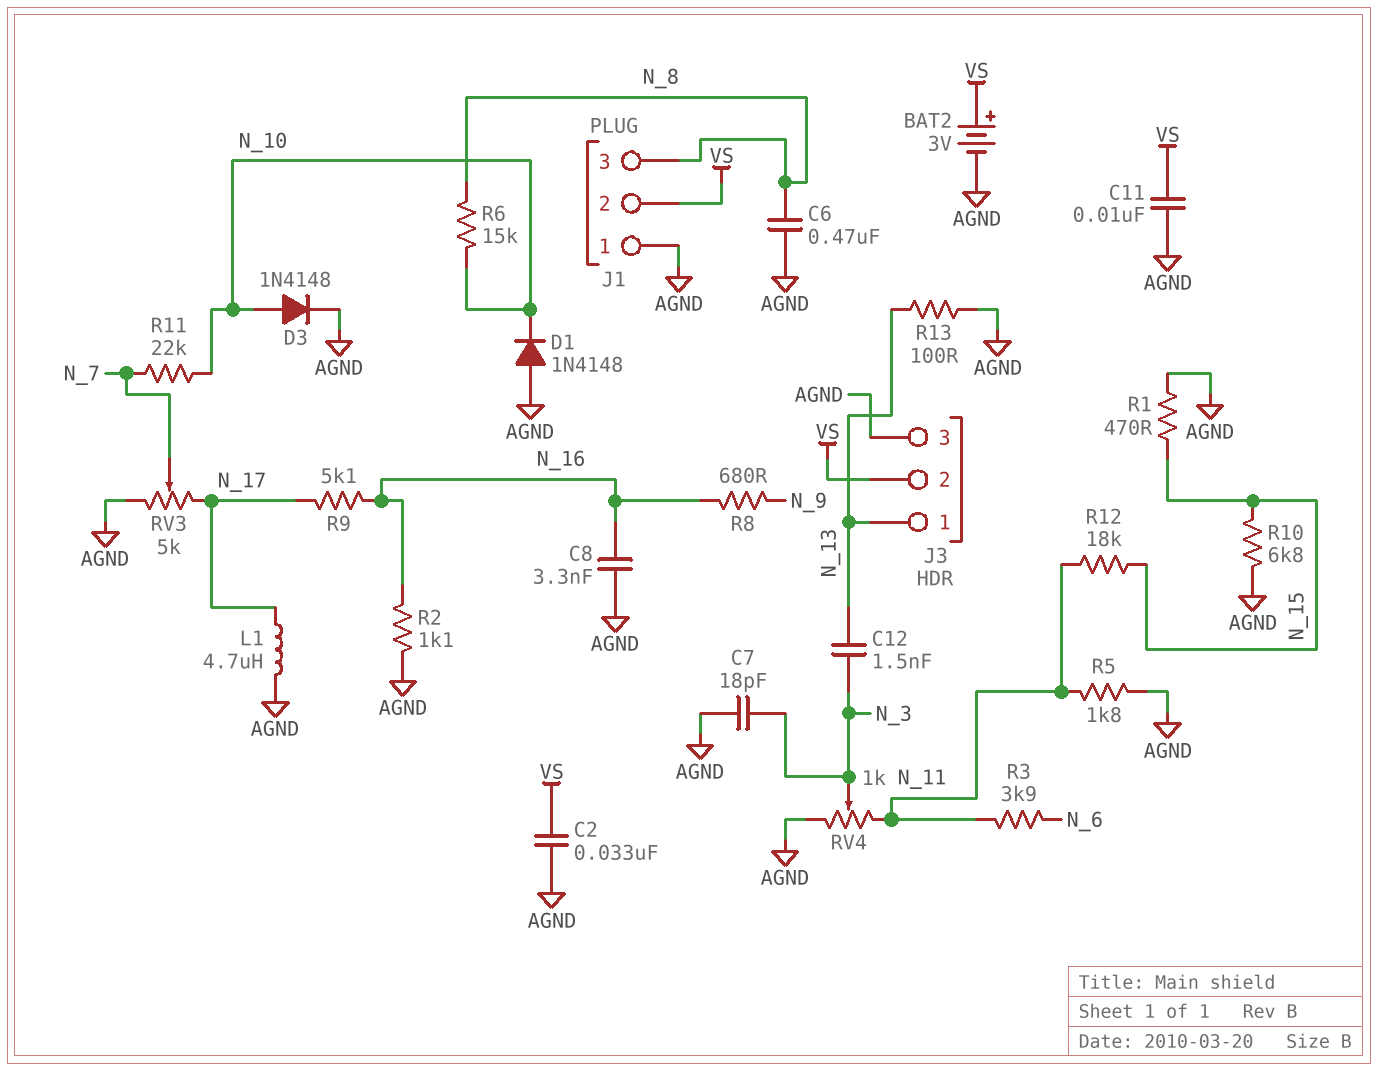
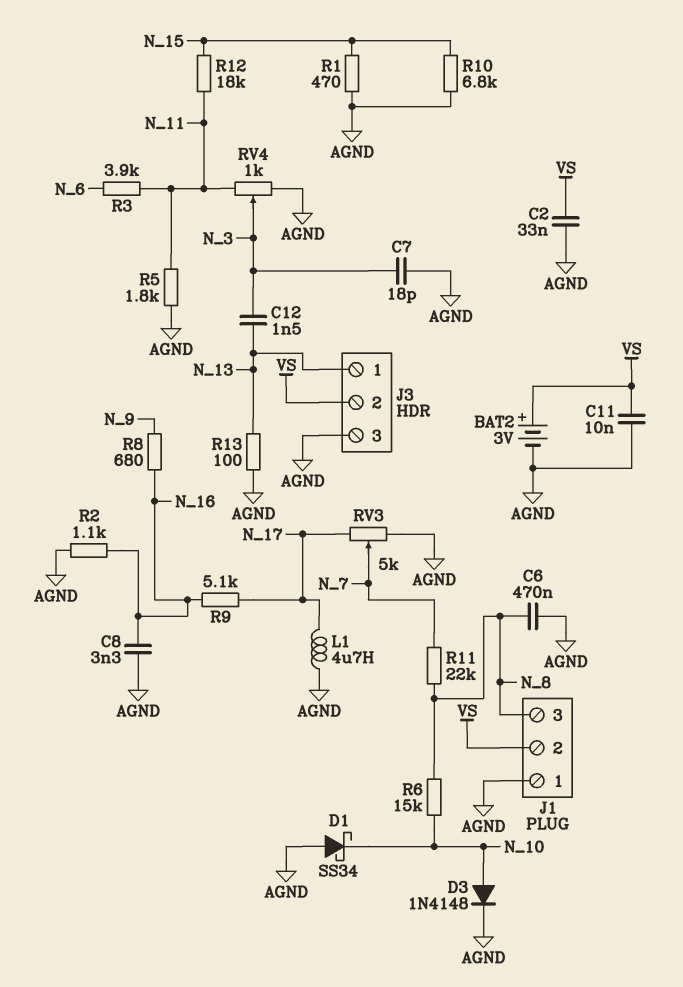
D1: diode 1N4148 (A AGND, K N_10) -> schottky SS34 (A AGND, K N_10)
R11: 22k (N_7, N_10) -> 22k (N_7, N_8)

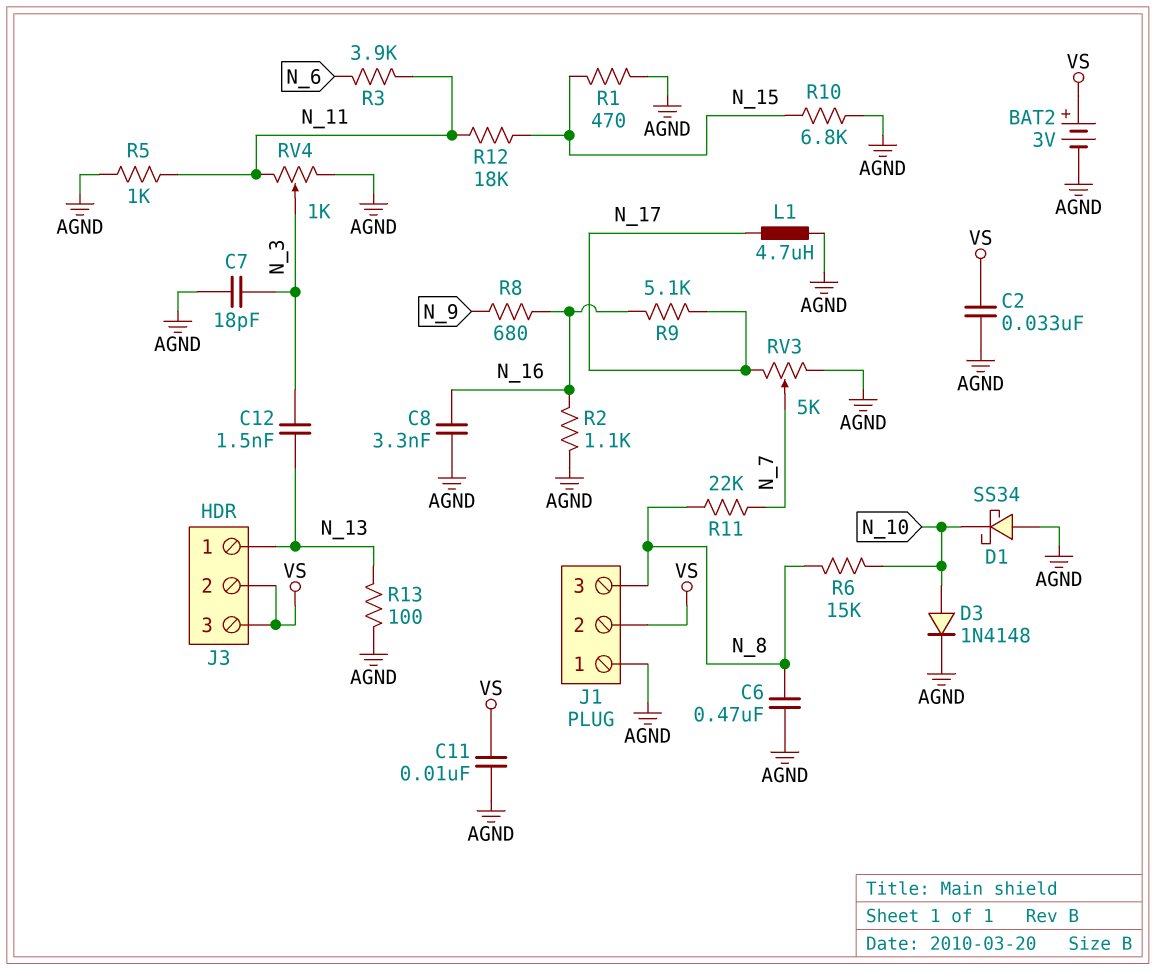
J3 pin 3: AGND -> VS
R5: 1.8k (AGND, N_11) -> 1k (AGND, N_11)

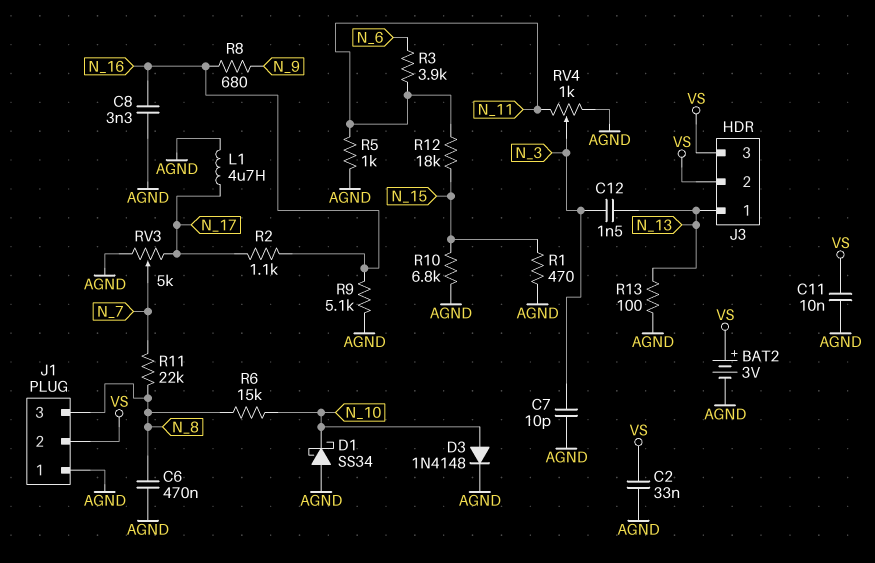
C7: 18pF (AGND, N_3) -> 10pF (AGND, N_3)
R2: 1.1k (AGND, N_16) -> 1.1k (N_16, N_17)
R9: 5.1k (N_16, N_17) -> 5.1k (AGND, N_16)

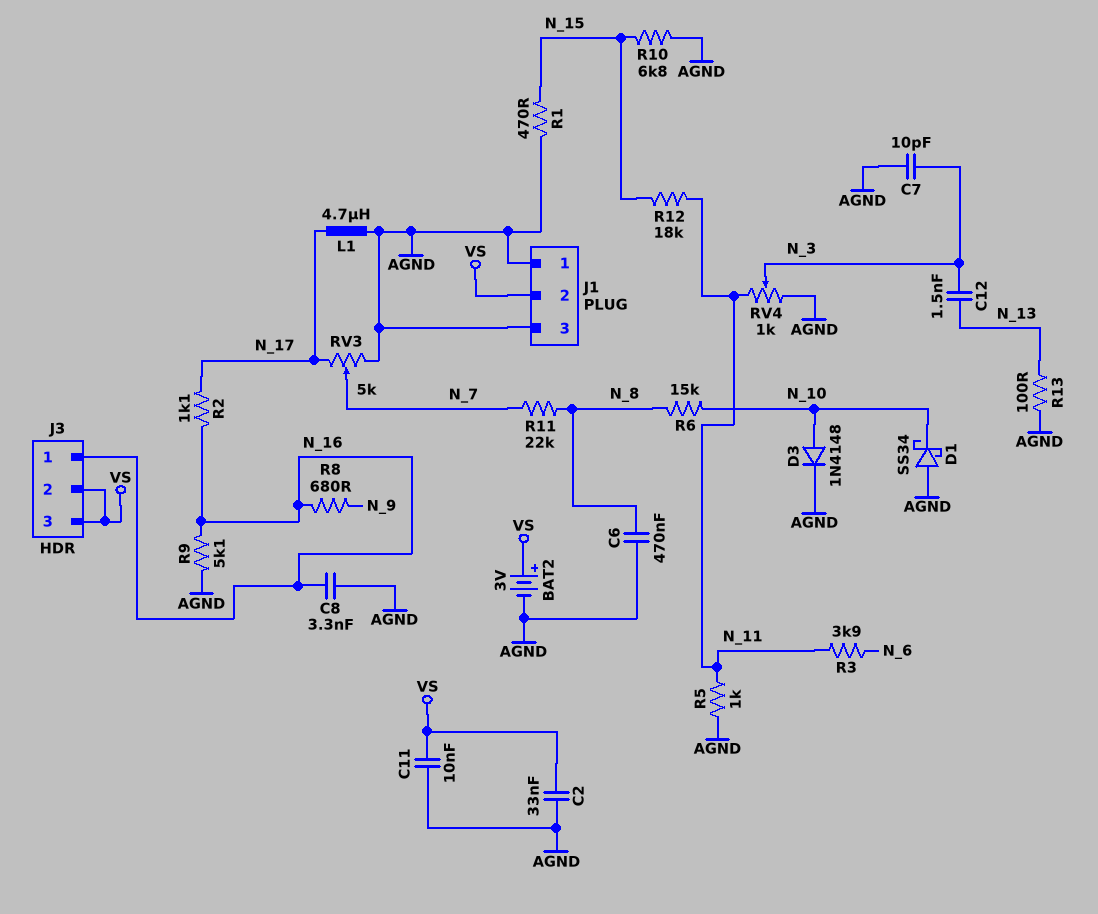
J1 pin 3: N_8 -> AGND
J3 pin 1: N_13 -> N_16

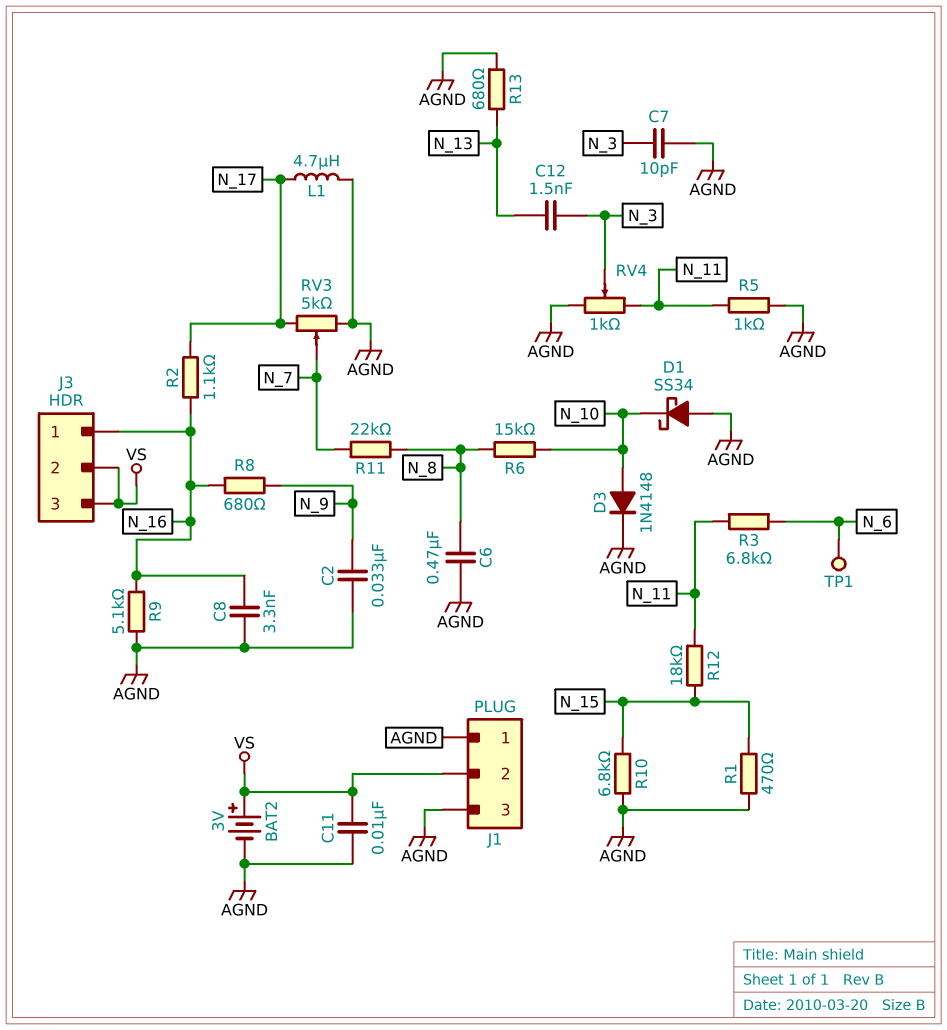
C2: 33nF (AGND, VS) -> 33nF (AGND, N_9)
R3: 3.9k (N_6, N_11) -> 6.8k (N_6, N_11)
R13: 100 (AGND, N_13) -> 680 (AGND, N_13)
TP1: none -> test point (N_6)

